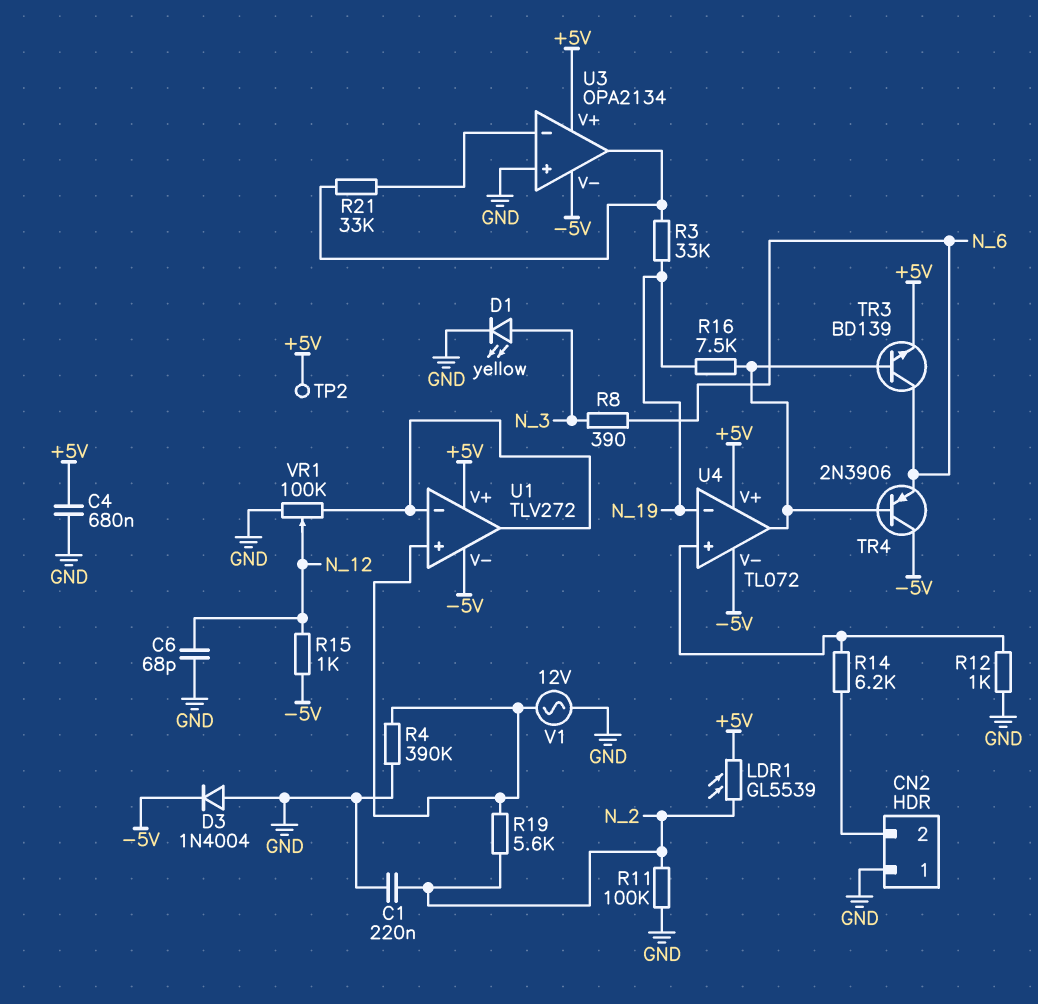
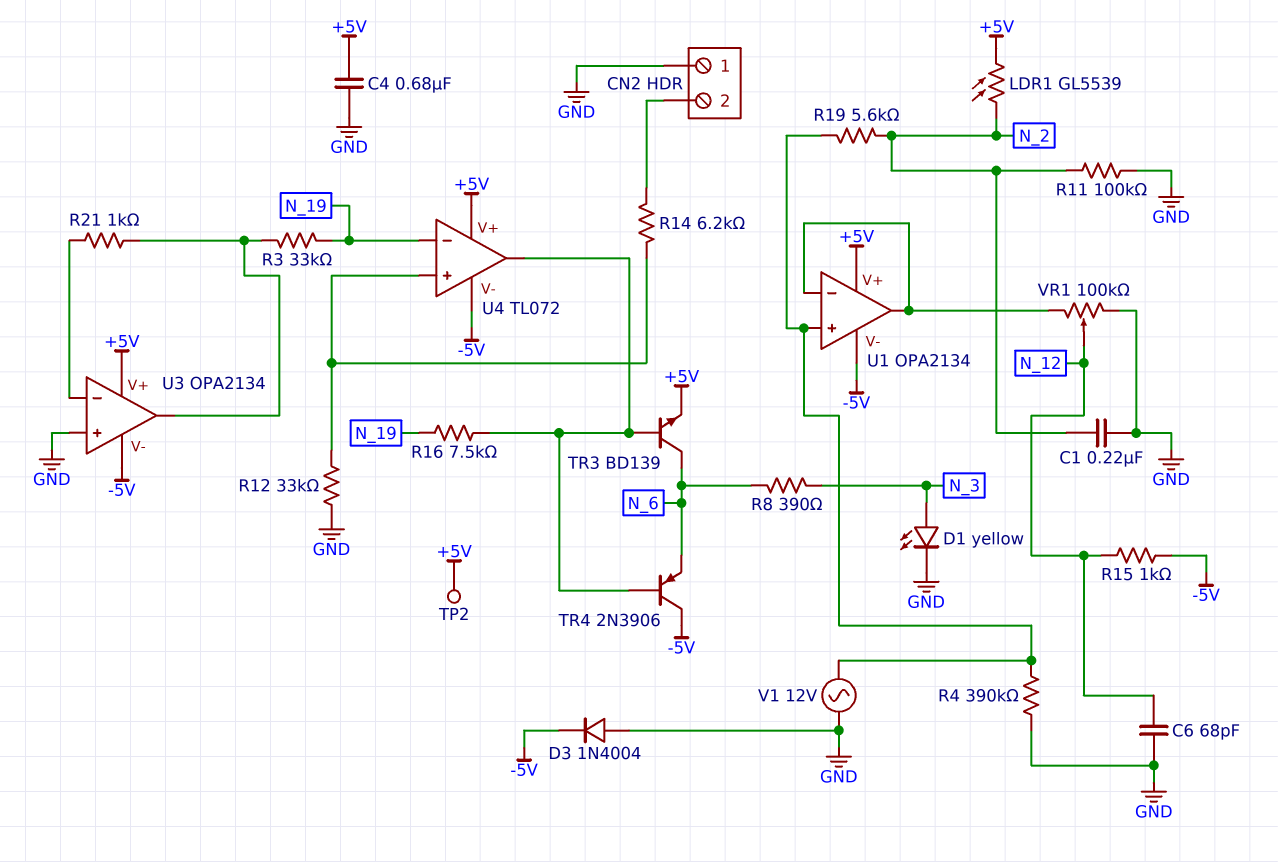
R12: 1k (GND, U4/in+) -> 33k (GND, U4/in+)
R21: 33k (U3/in-, U3/out) -> 1k (U3/in-, U3/out)
U1: TLV272 -> OPA2134

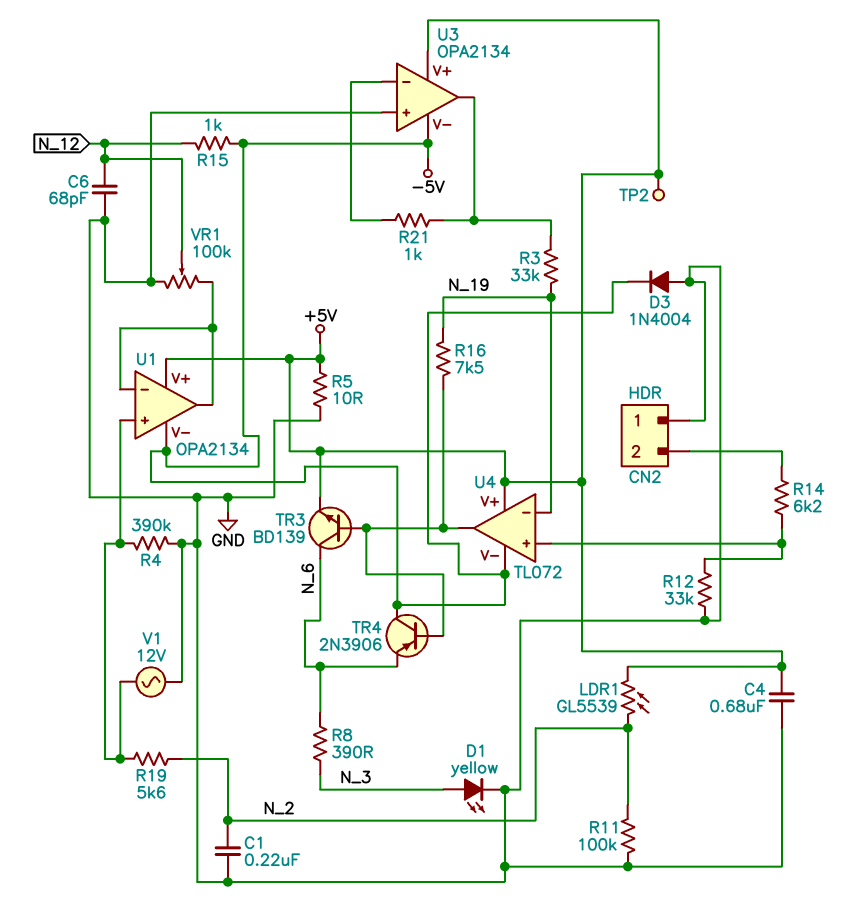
R5: none -> 10 (+5V, GND)

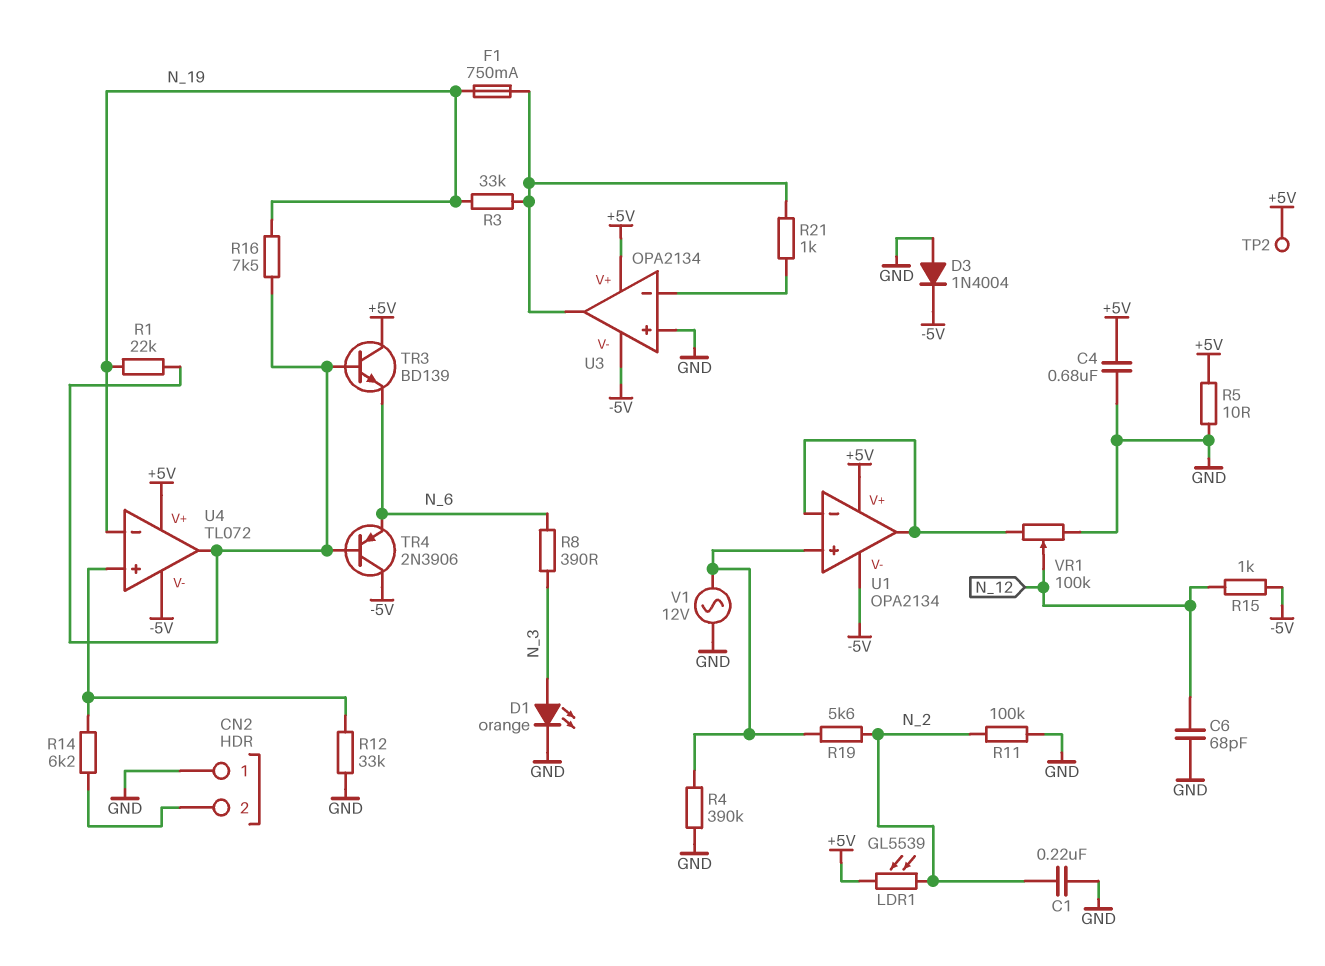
D1: LED yellow (A N_3, K GND) -> LED orange (A N_3, K GND)
F1: none -> 750mA (N_19, U3/out)
R1: none -> 22k (N_19, U4/out)
TR3: NPN BD139 (B U4/out, C N_6, E +5V) -> NPN BD139 (B U4/out, C +5V, E N_6)

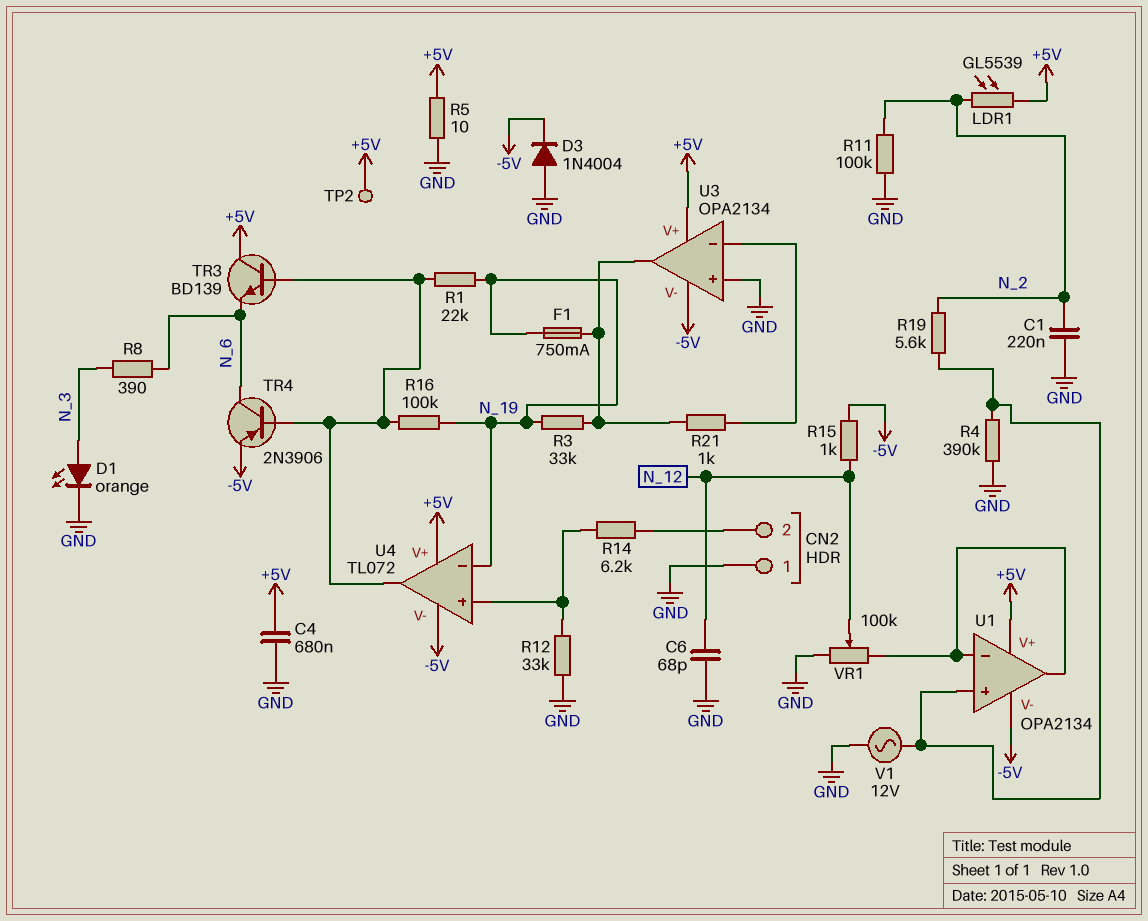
R16: 7.5k (N_19, U4/out) -> 100k (N_19, U4/out)
TR4: PNP 2N3906 (B U4/out, C -5V, E N_6) -> PNP 2N3906 (B U4/out, C N_6, E -5V)

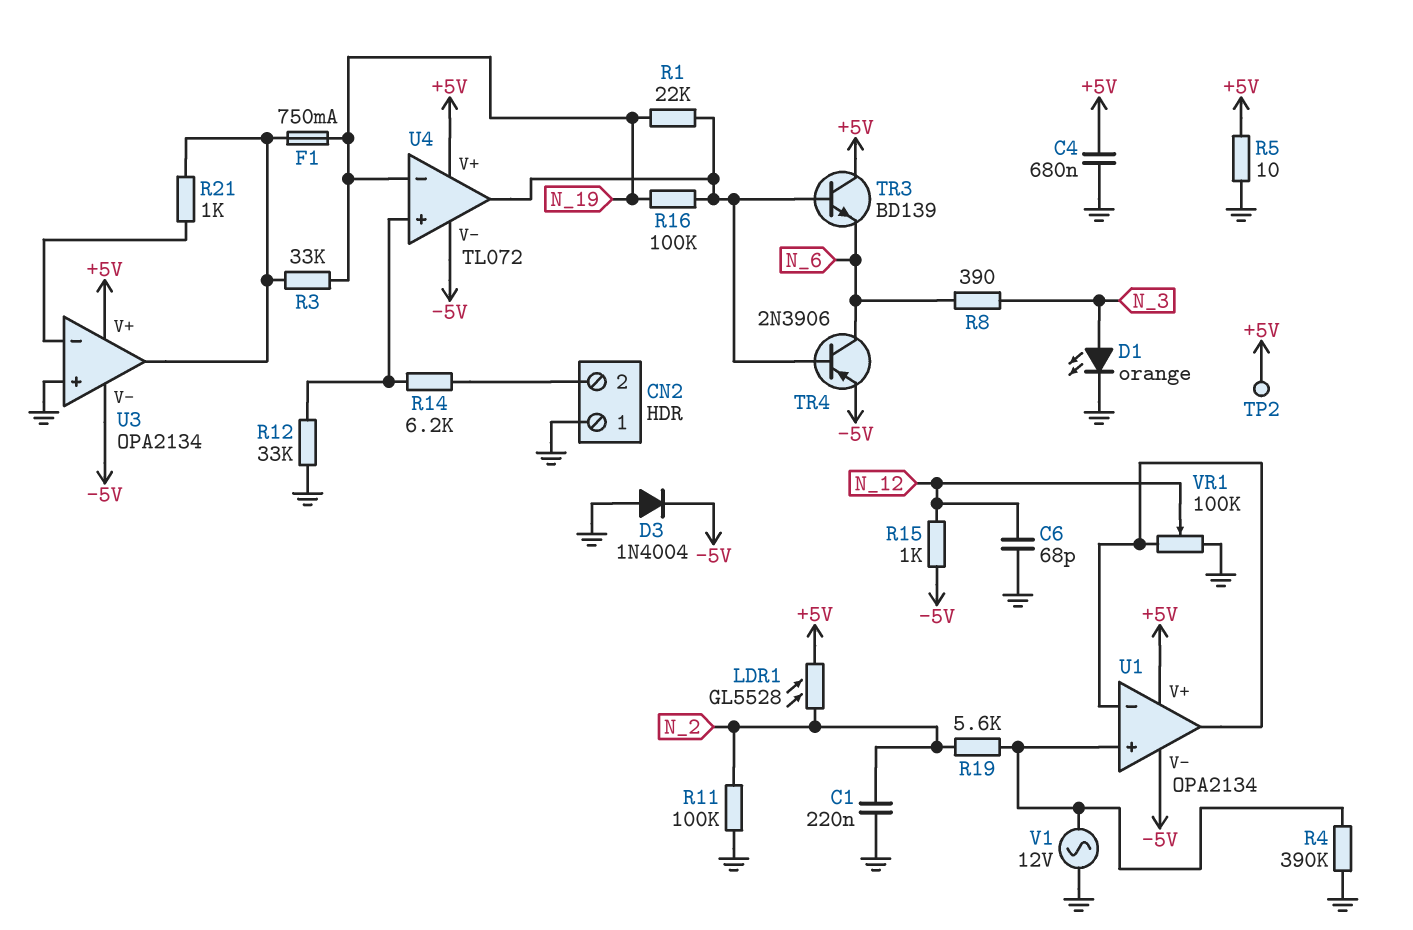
LDR1: GL5539 (+5V, N_2) -> GL5528 (+5V, N_2)

